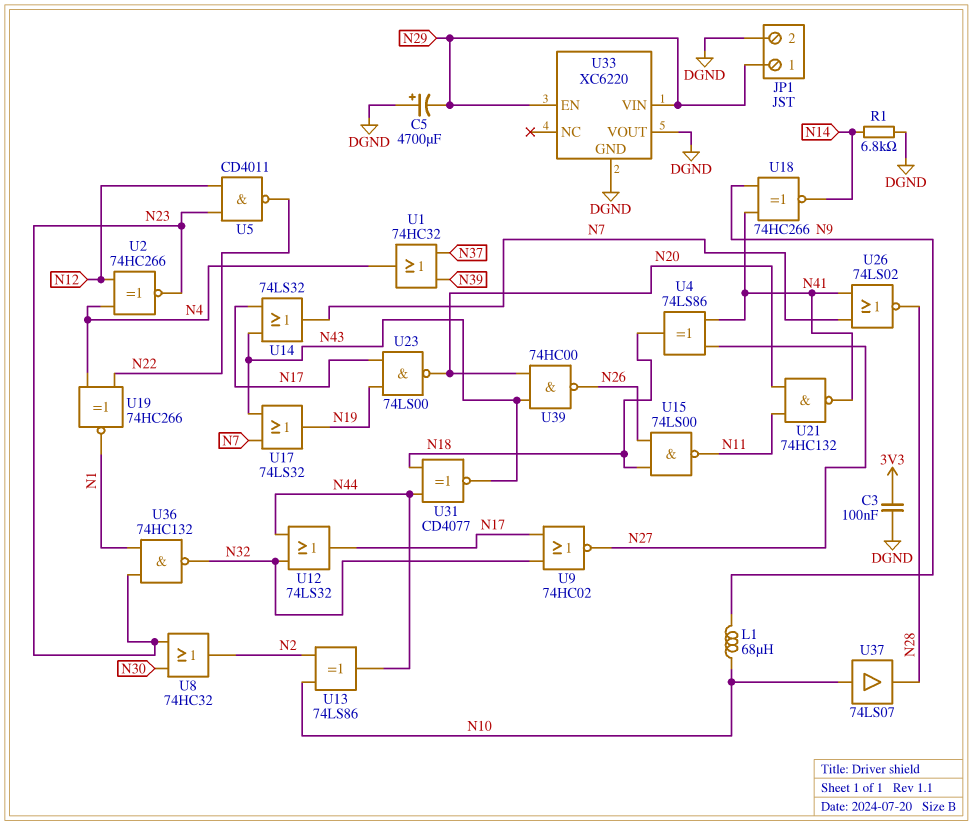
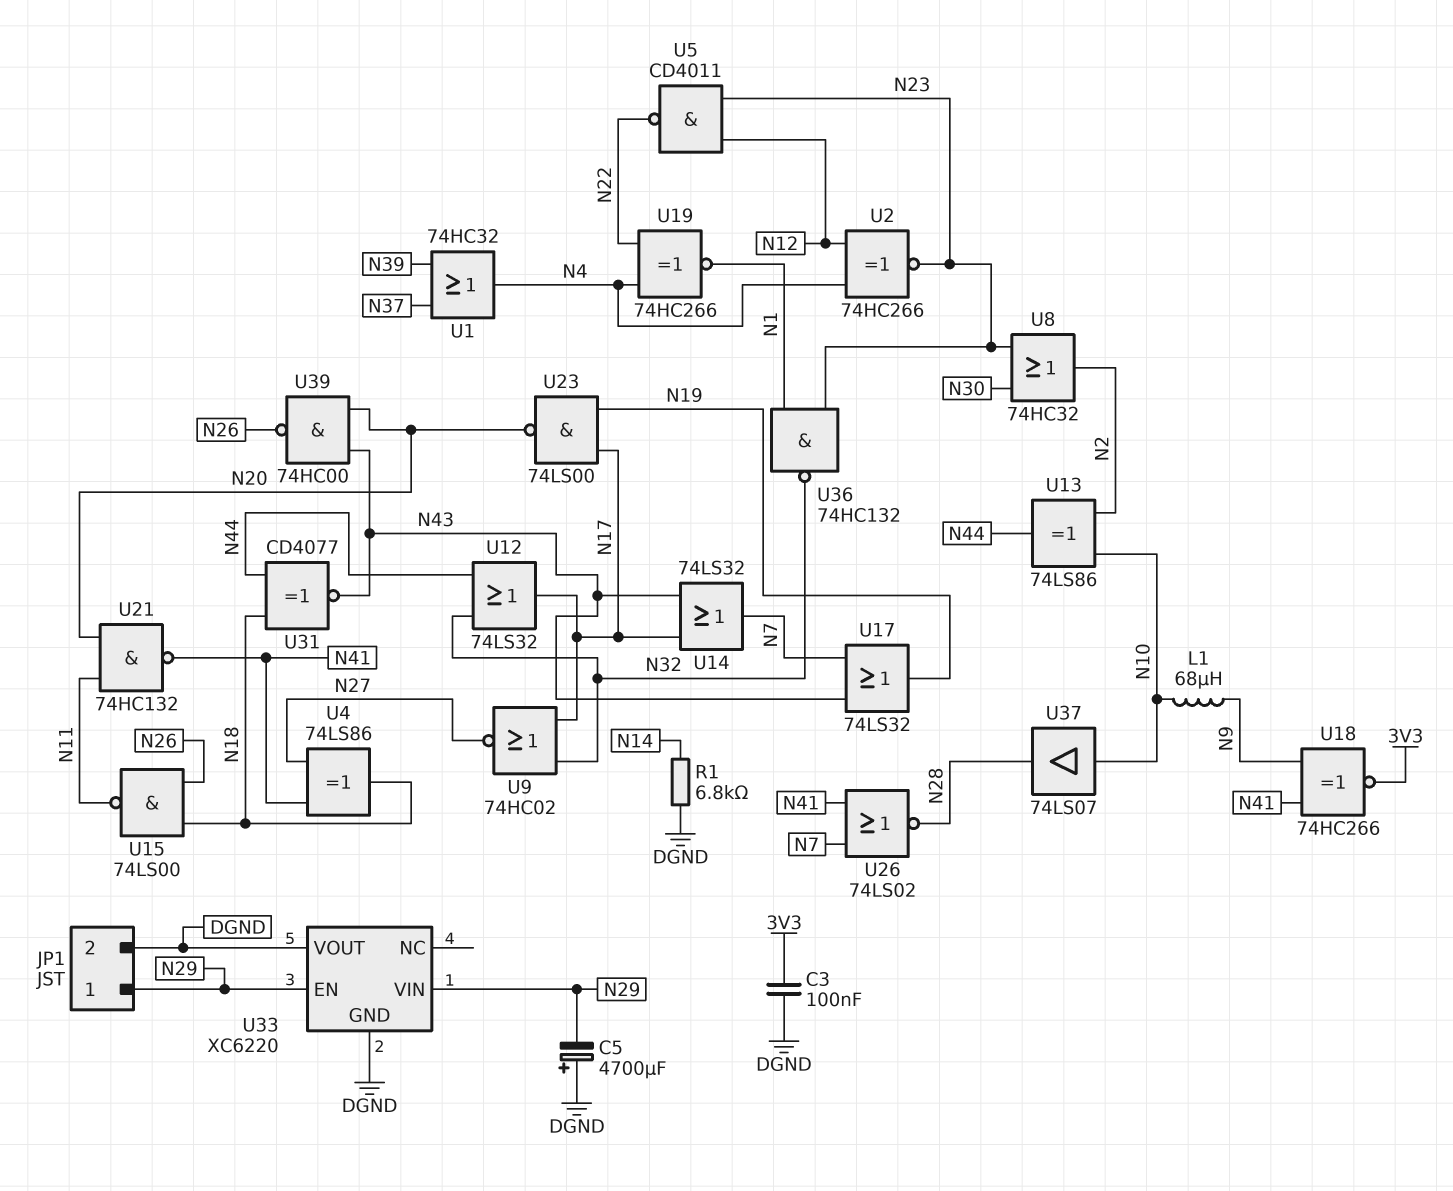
U18: XNOR 74HC266 (in N9, in N41, out N14) -> XNOR 74HC266 (in N9, in N41, out 3V3)

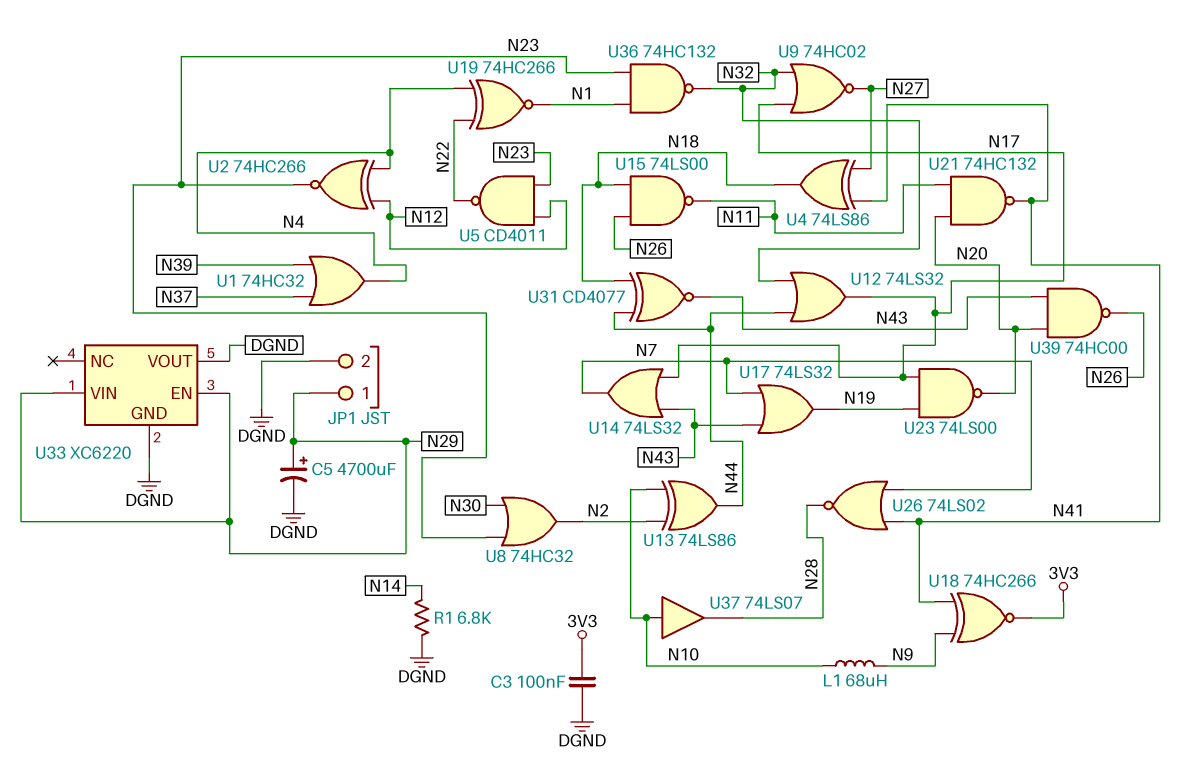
C5: 4700uF (plus DGND, minus N29) -> 4700uF (plus N29, minus DGND)

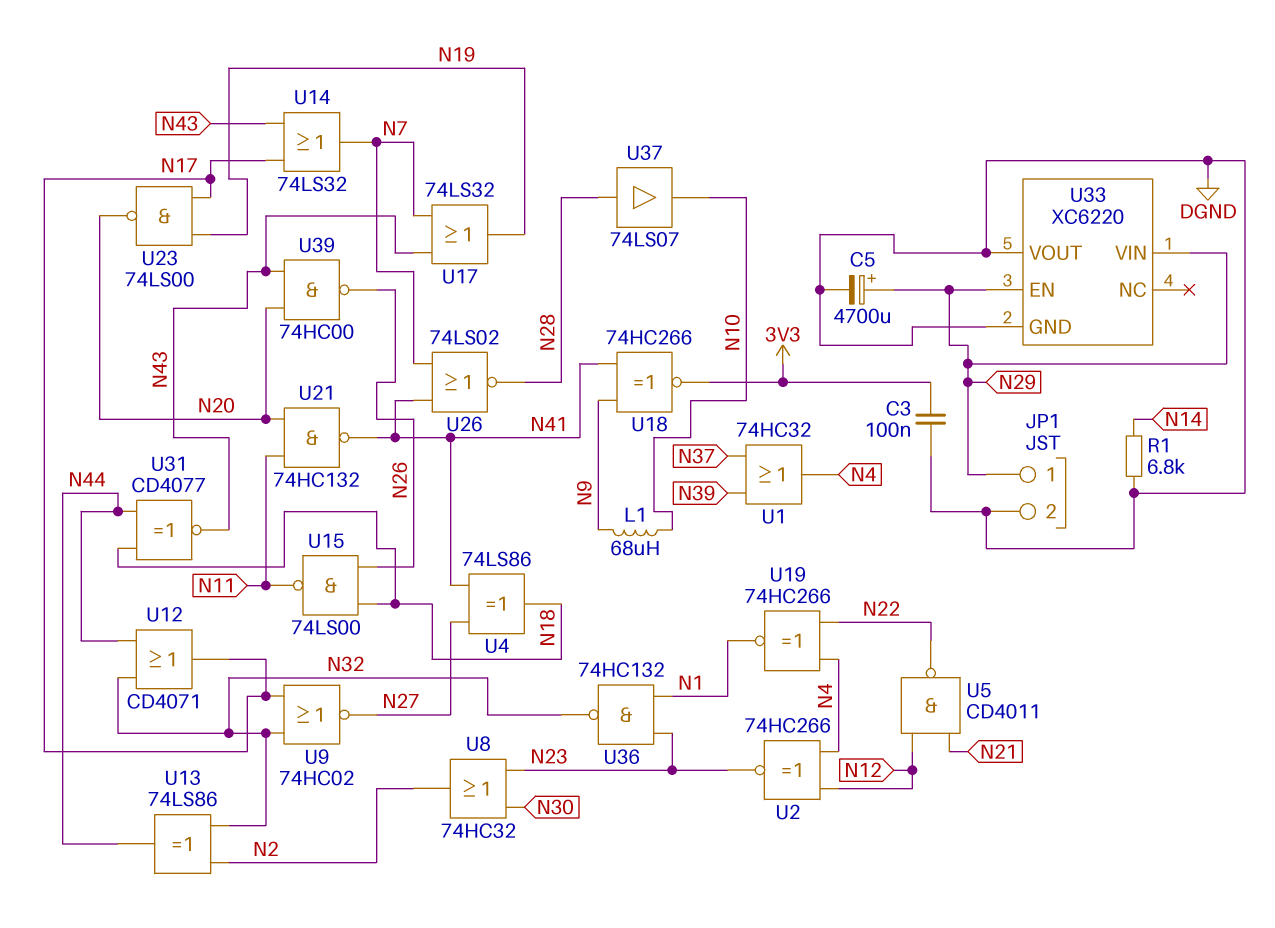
U5: NAND CD4011 (in N12, in N23, out N22) -> NAND CD4011 (in N12, in N21, out N22)
U12: OR 74LS32 (in N32, in N44, out N17) -> OR CD4071 (in N32, in N44, out N17)
U13: XOR 74LS86 (in N2, in N10, out N44) -> XOR 74LS86 (in N2, in N32, out N44)
U37: buffer 74LS07 (in N10, out N28) -> buffer 74LS07 (in N28, out N10)

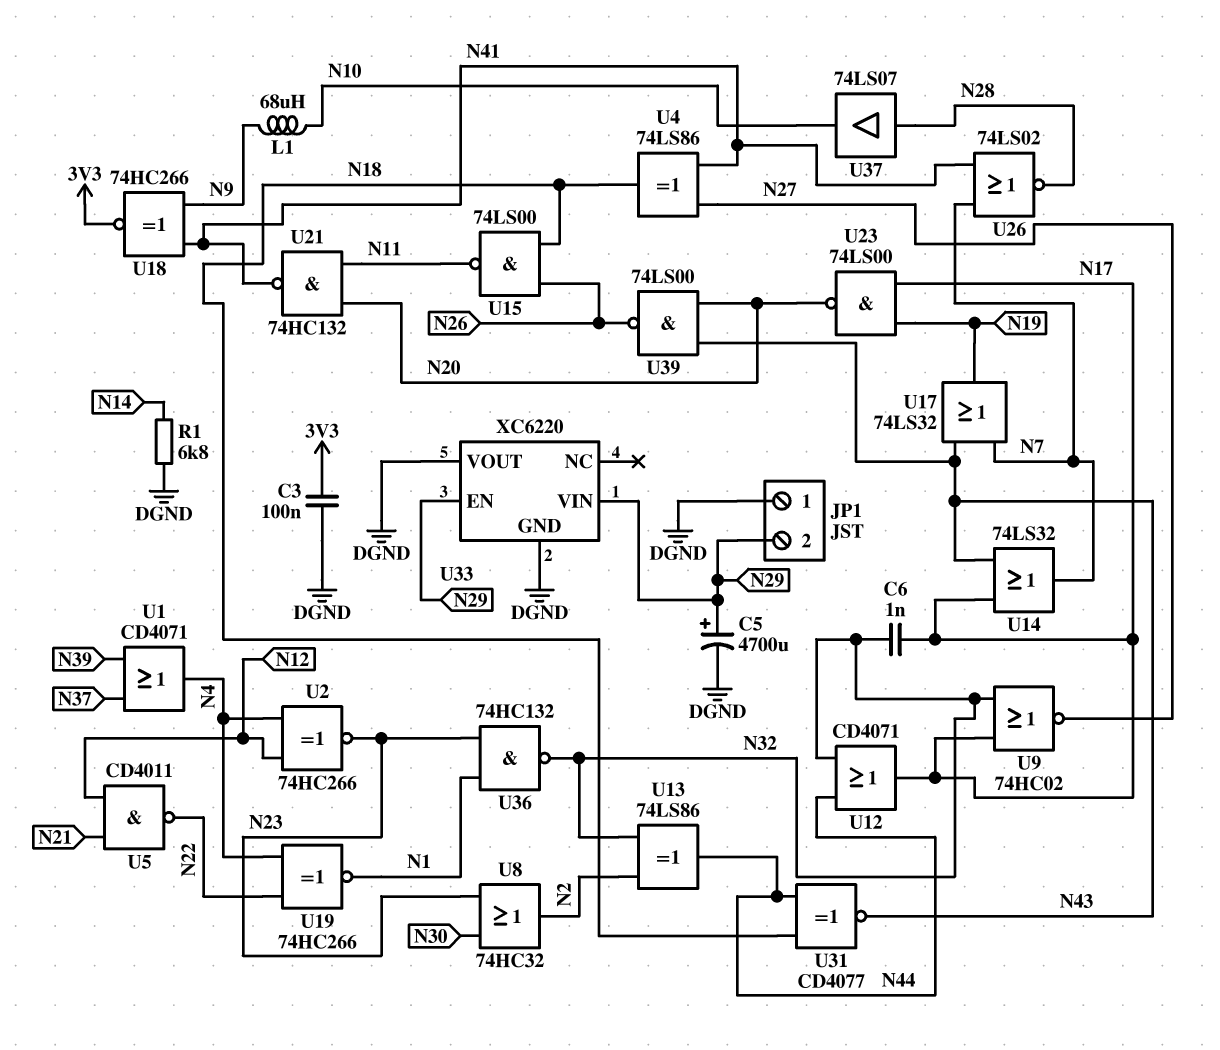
C6: none -> 1nF (N17, N32)
JP1 pin 1: N29 -> DGND
JP1 pin 2: DGND -> N29
U1: OR 74HC32 (in N37, in N39, out N4) -> OR CD4071 (in N37, in N39, out N4)
U39: NAND 74HC00 (in N20, in N43, out N26) -> NAND 74LS00 (in N20, in N43, out N26)

